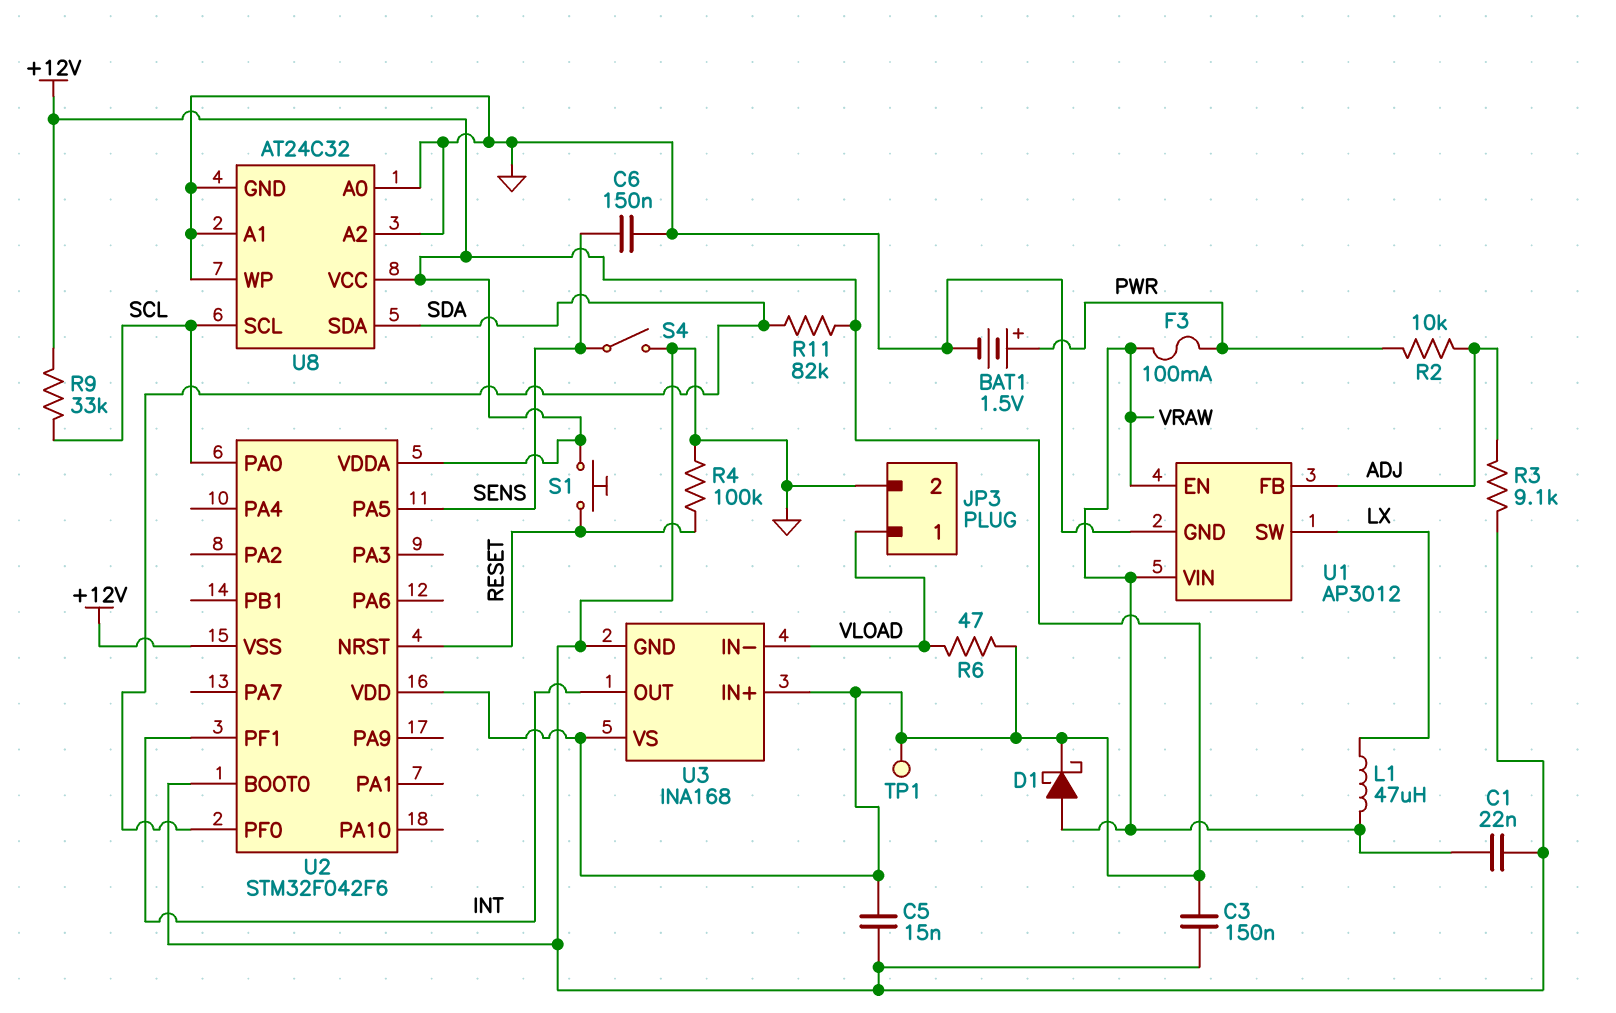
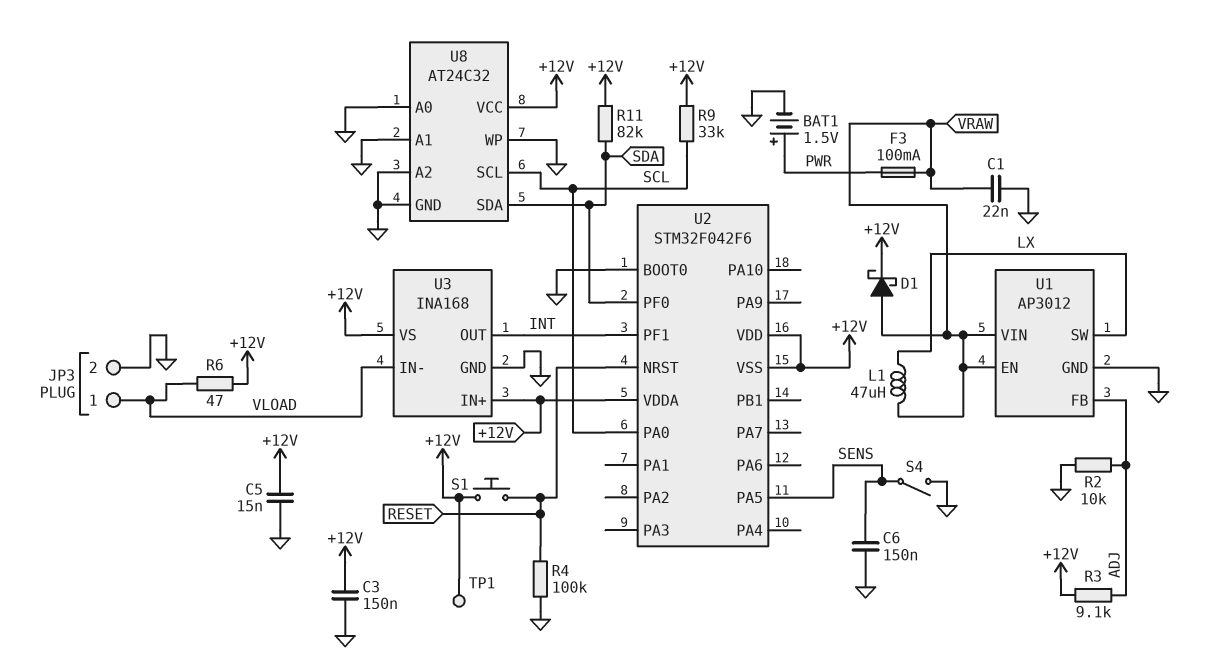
R2: 10k (ADJ, PWR) -> 10k (ADJ, GND)
R3: 9.1k (ADJ, GND) -> 9.1k (+12V, ADJ)

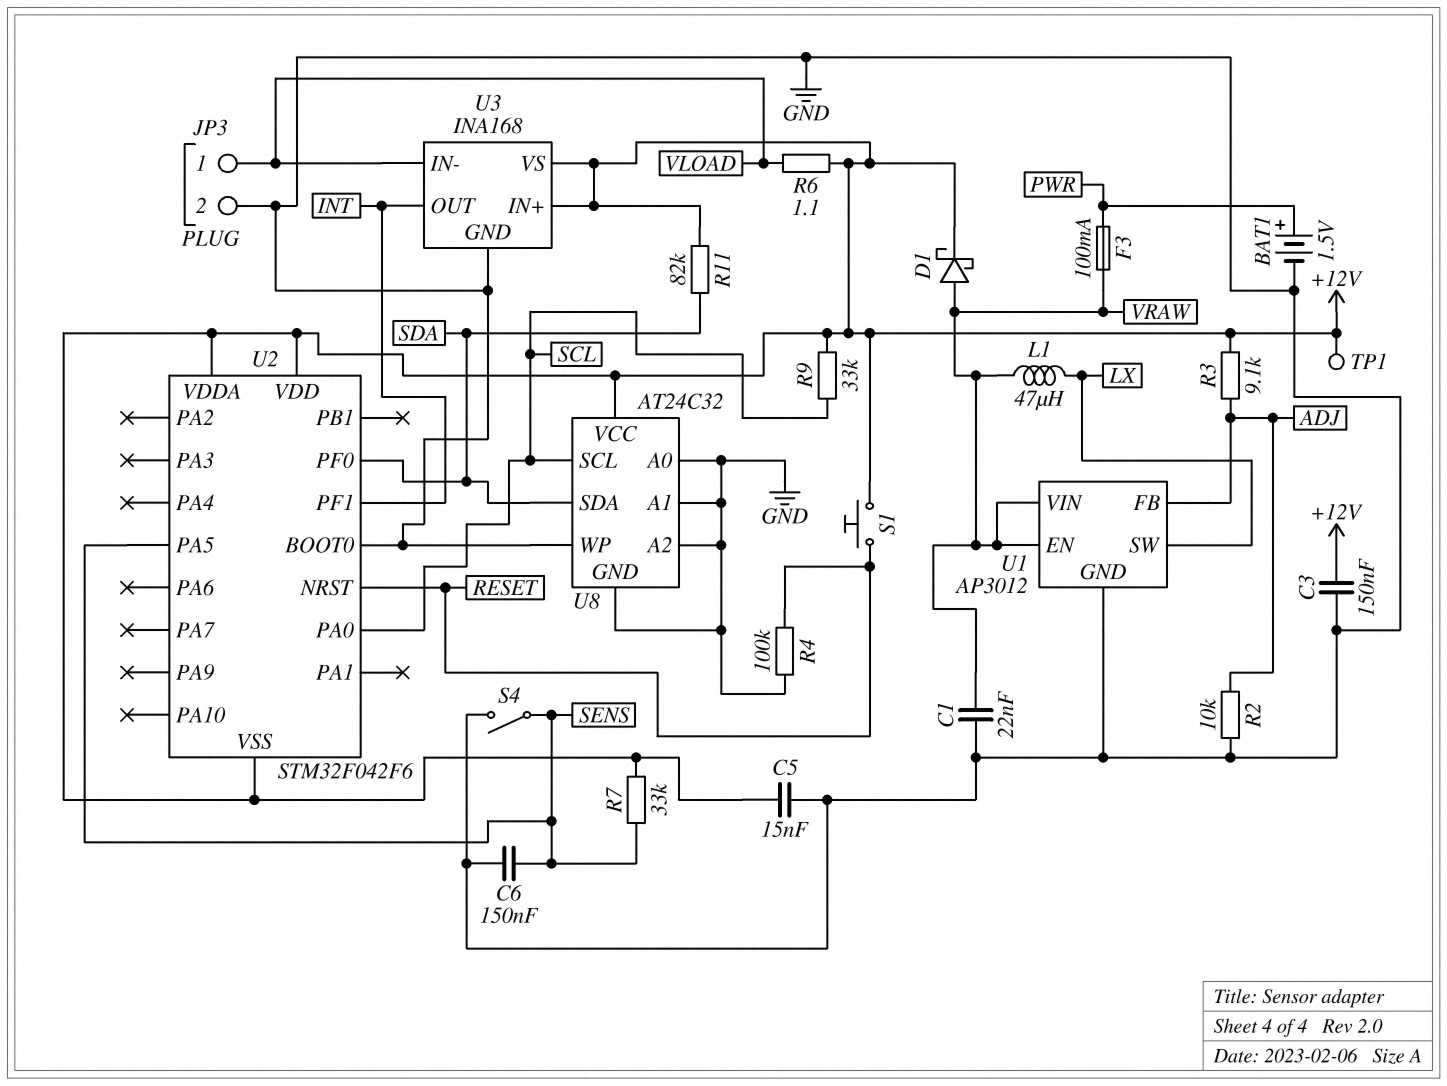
R6: 47 (+12V, VLOAD) -> 1.1 (+12V, VLOAD)
R7: none -> 33k (+12V, SENS)

